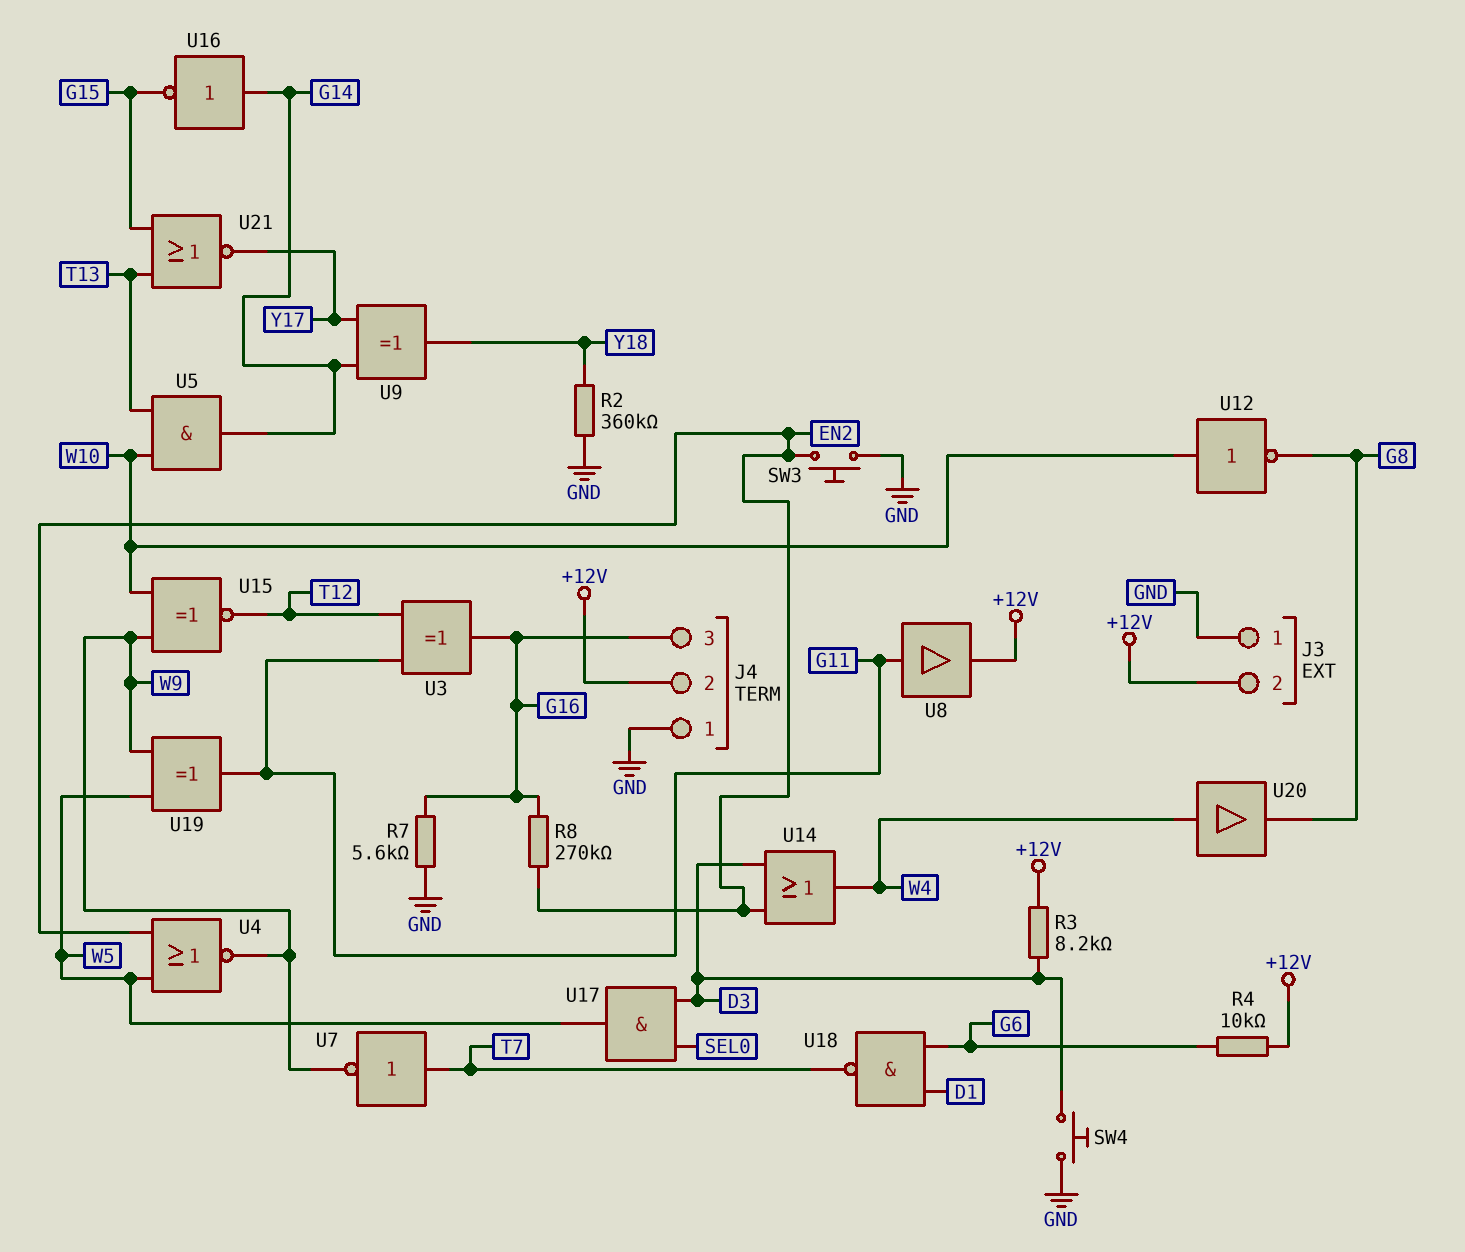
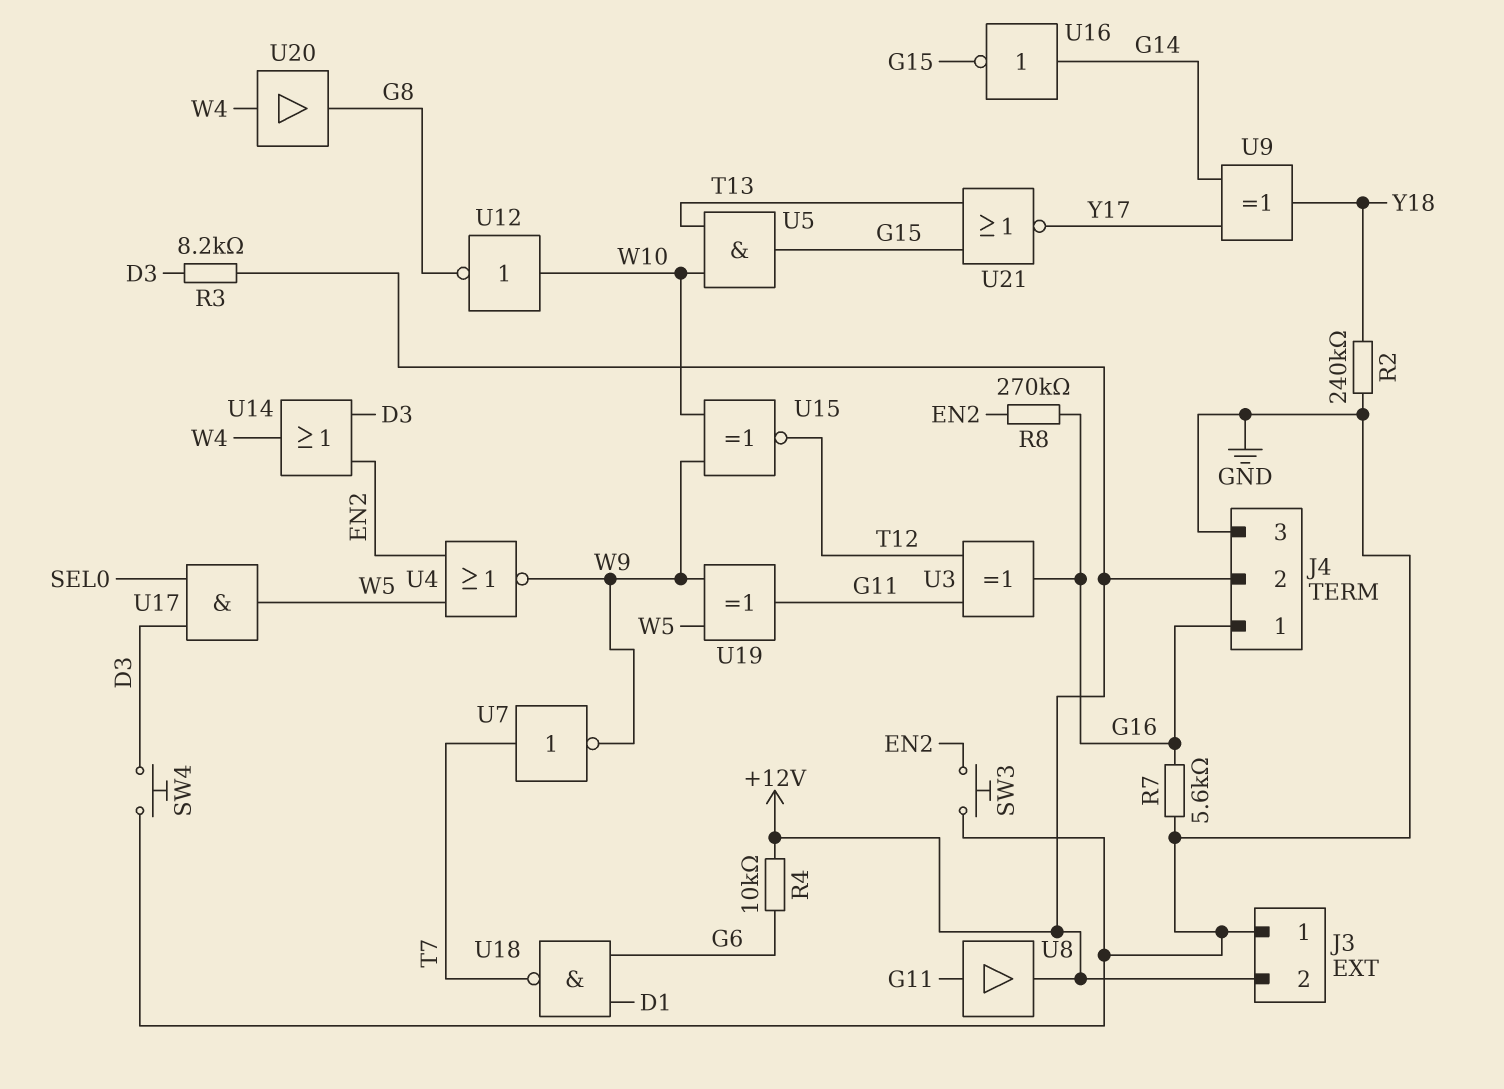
J4 pin 1: GND -> G16
J4 pin 3: G16 -> GND
R2: 360k (GND, Y18) -> 240k (GND, Y18)
U5: AND (in T13, in W10, out G14) -> AND (in T13, in W10, out G15)

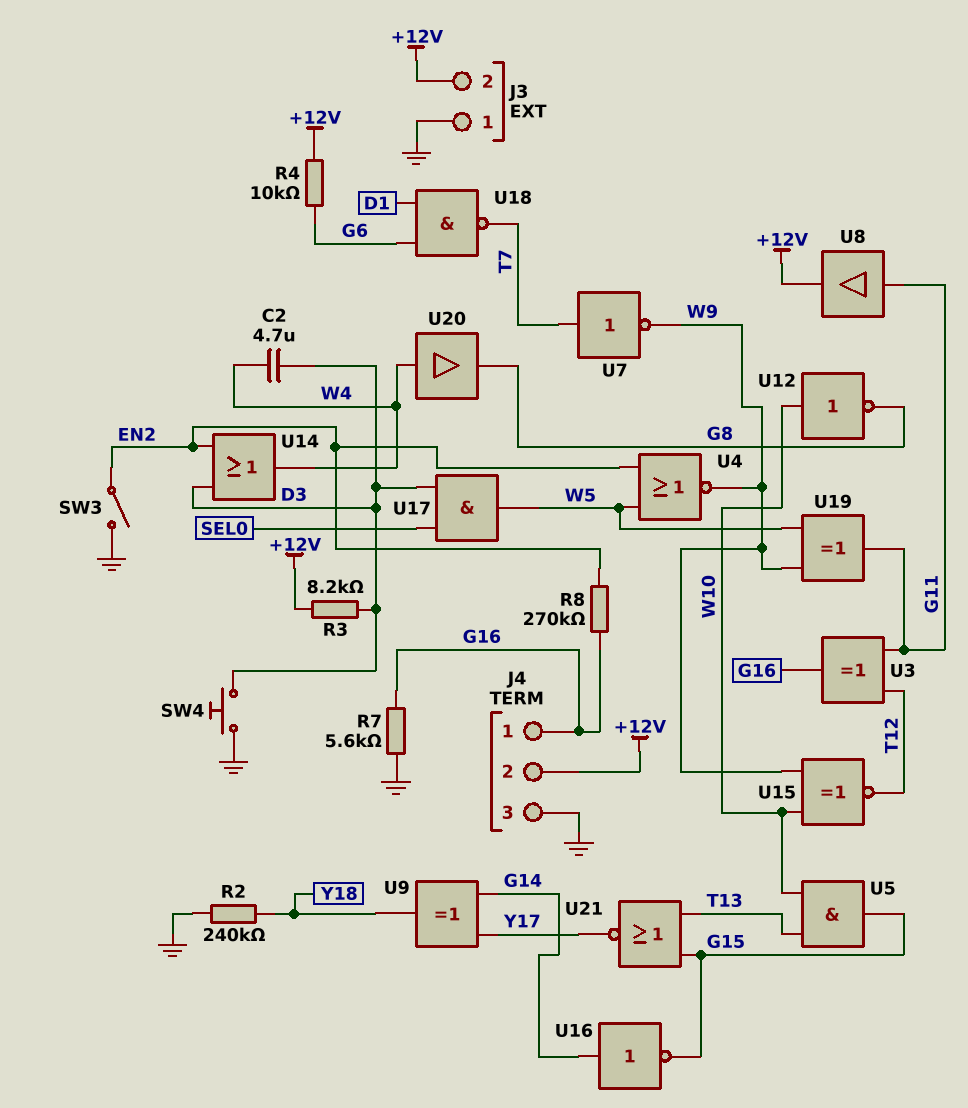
C2: none -> 4.7uF (D3, W4)
SW3: button (EN2, GND) -> switch (EN2, GND)

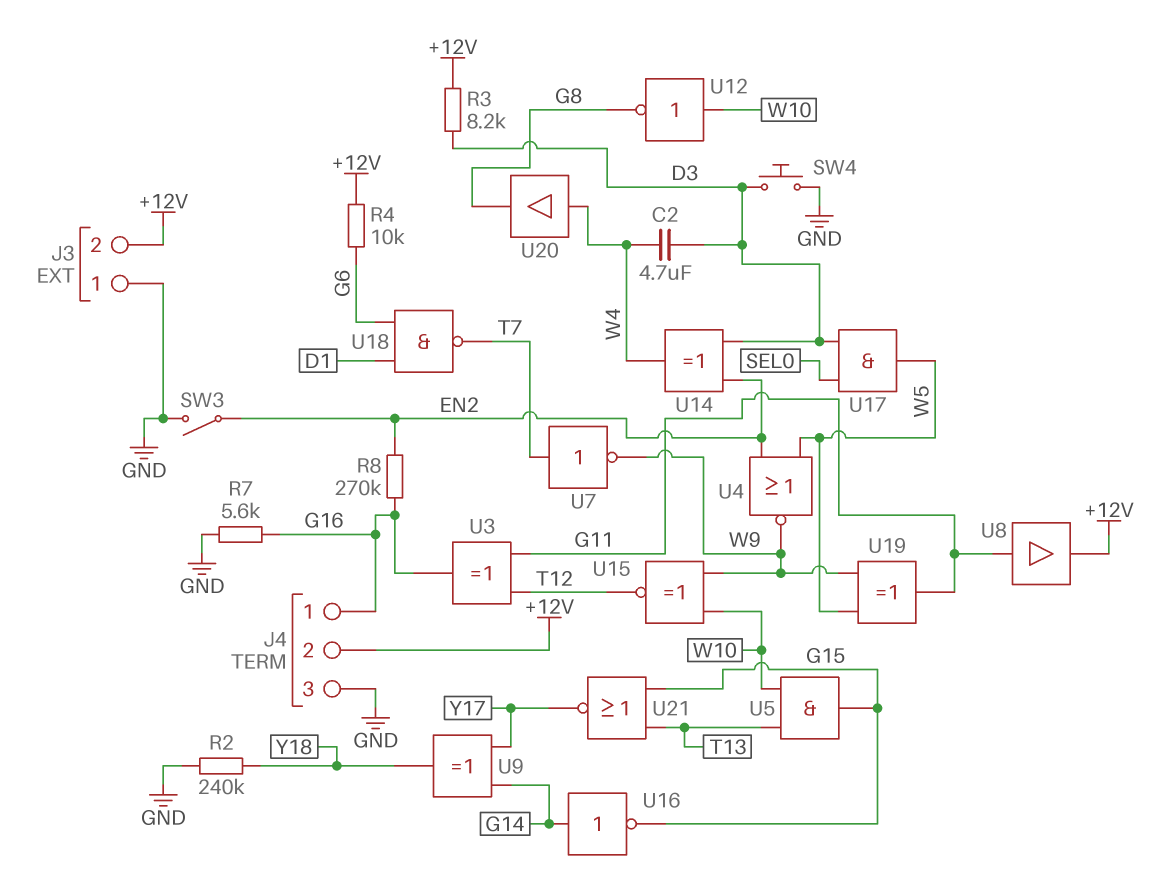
U14: OR (in D3, in EN2, out W4) -> XOR (in D3, in EN2, out W4)

